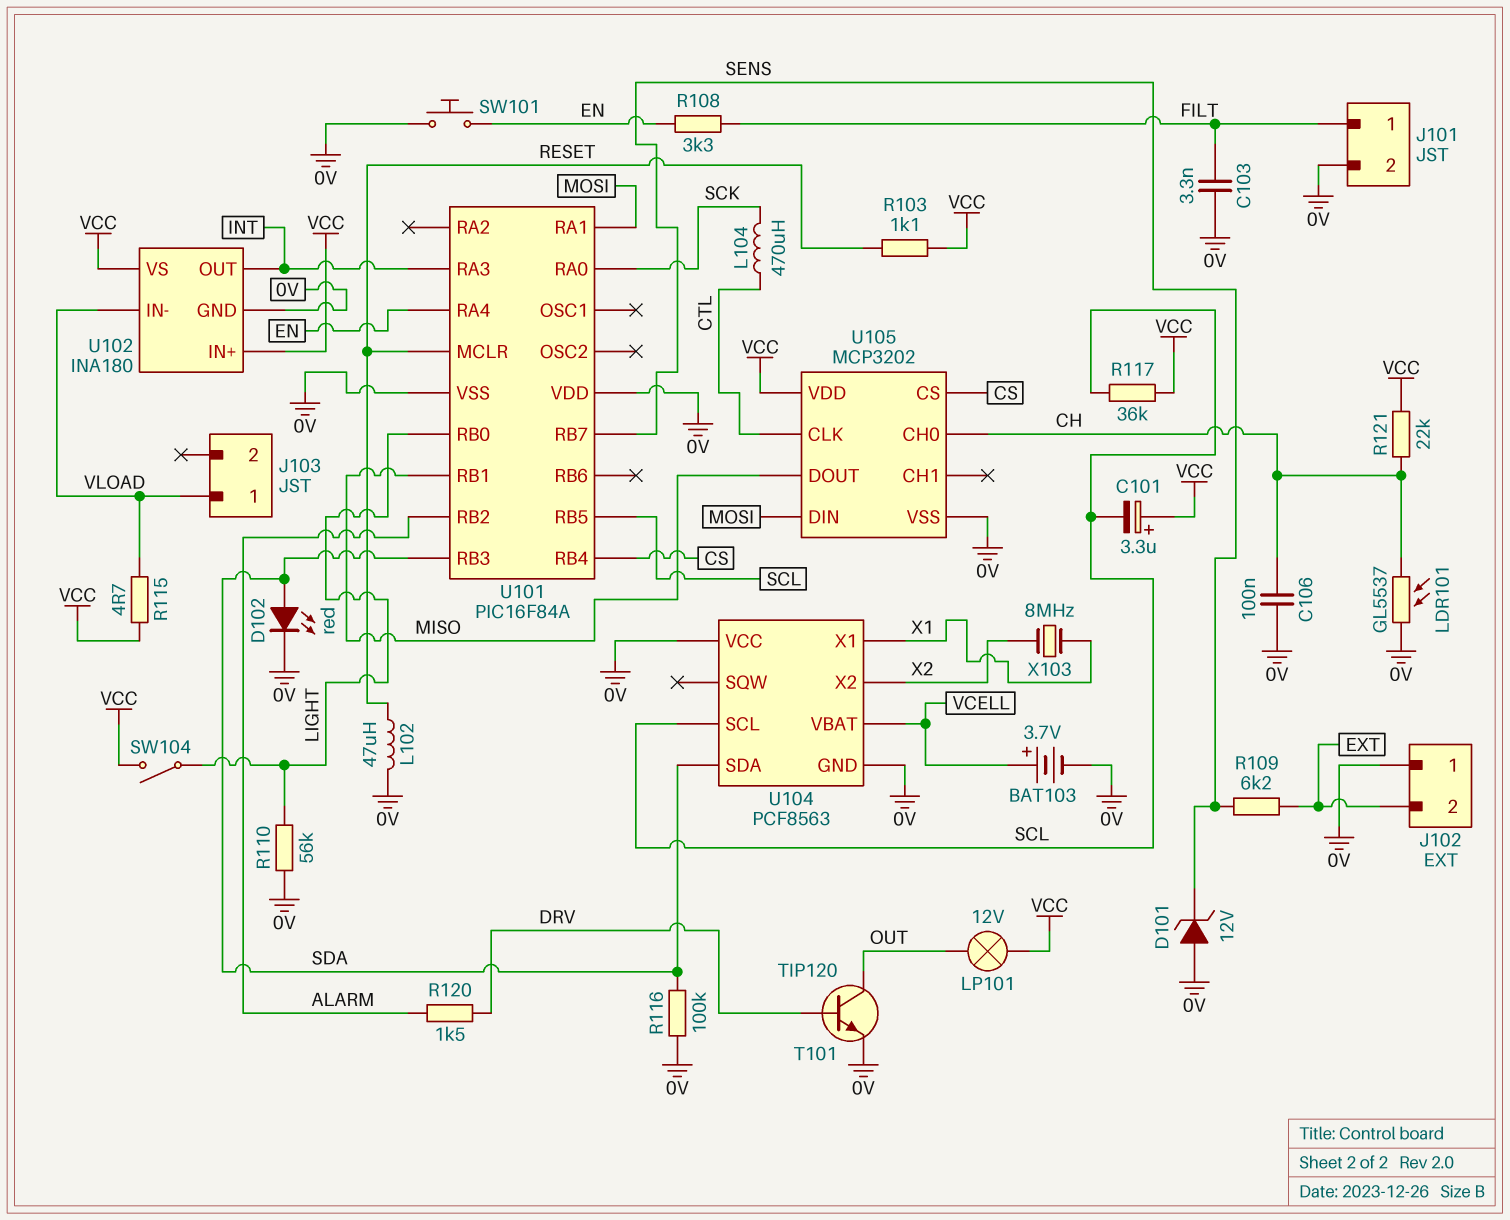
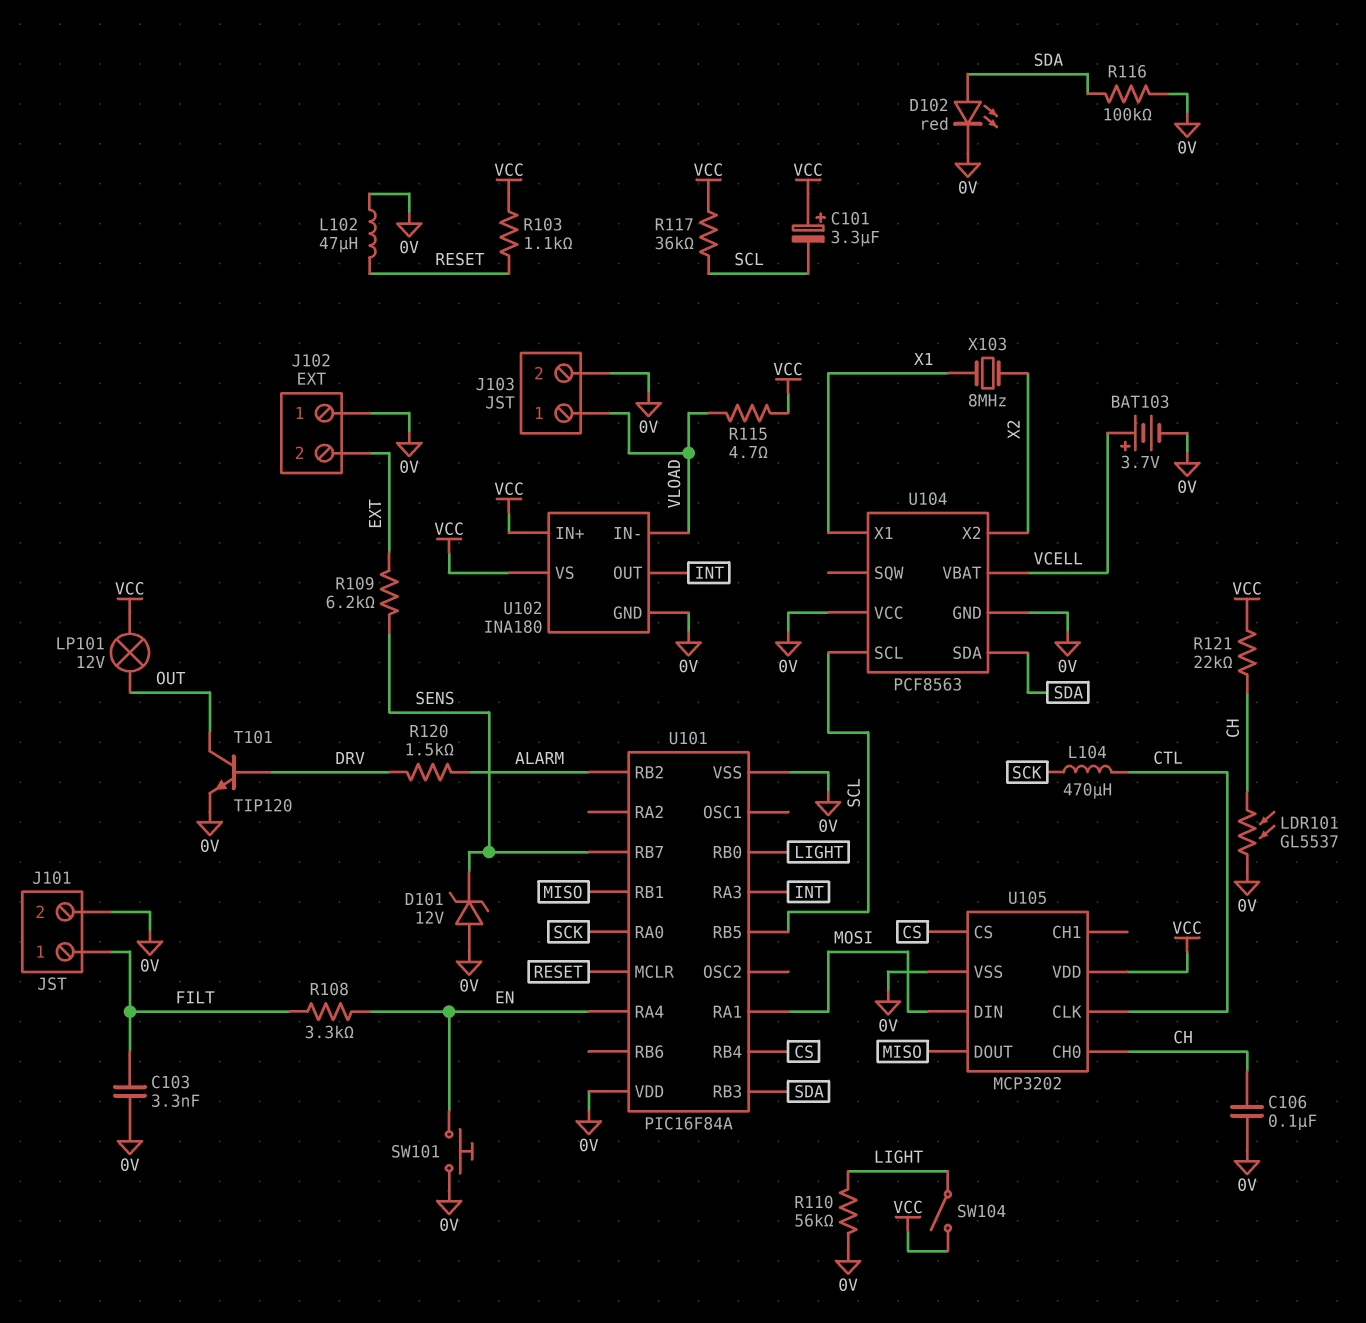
J103 pin 2: none -> 0V

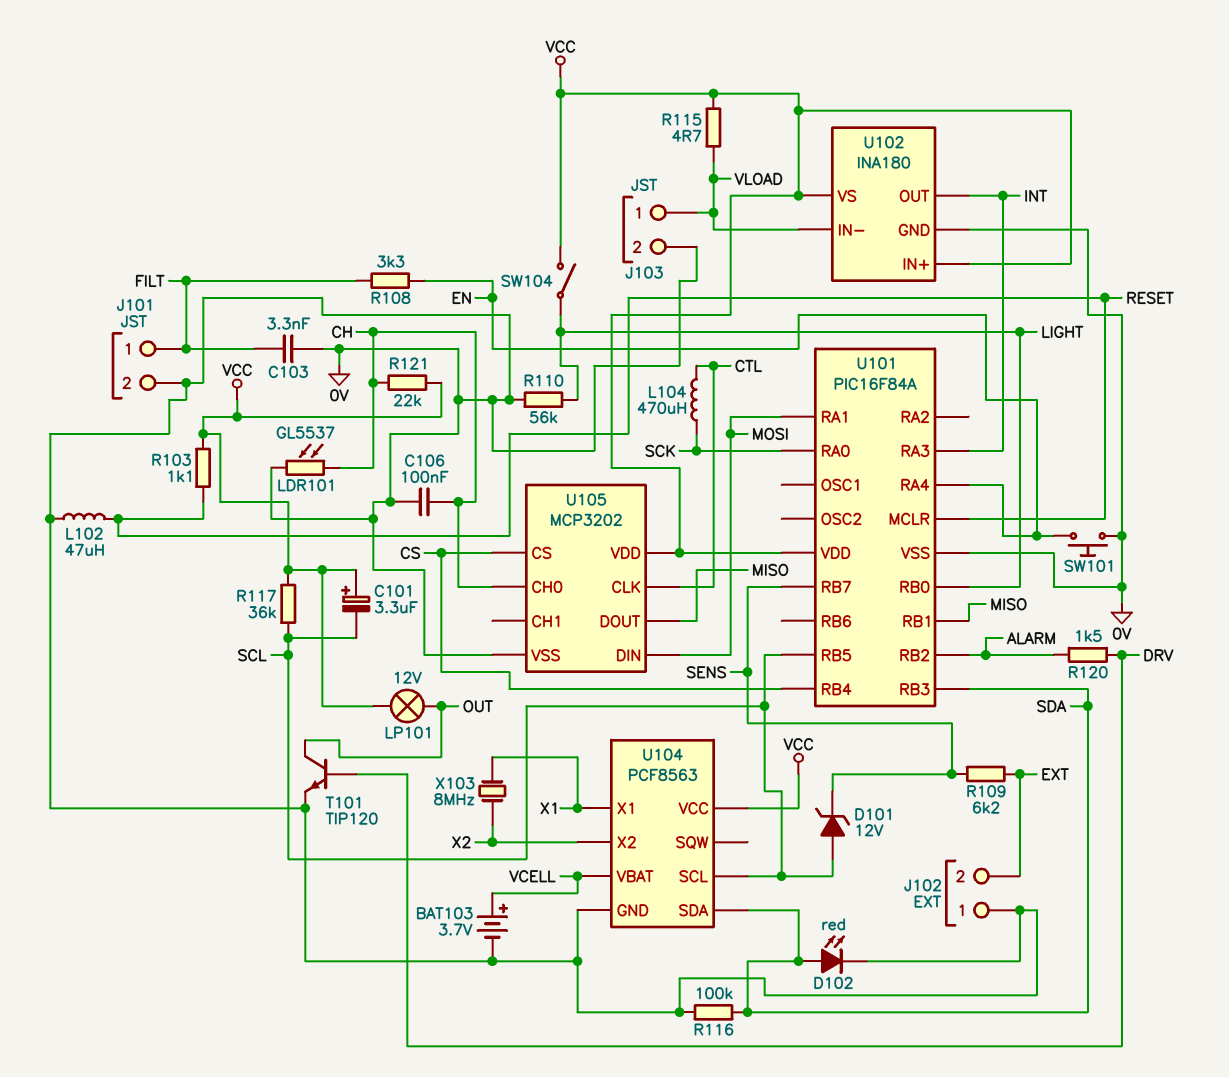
D101: zener 12V (A 0V, K SENS) -> zener 12V (A SCL, K SENS)
U101 pin VDD: 0V -> VCC
U104 pin VCC: 0V -> VCC

